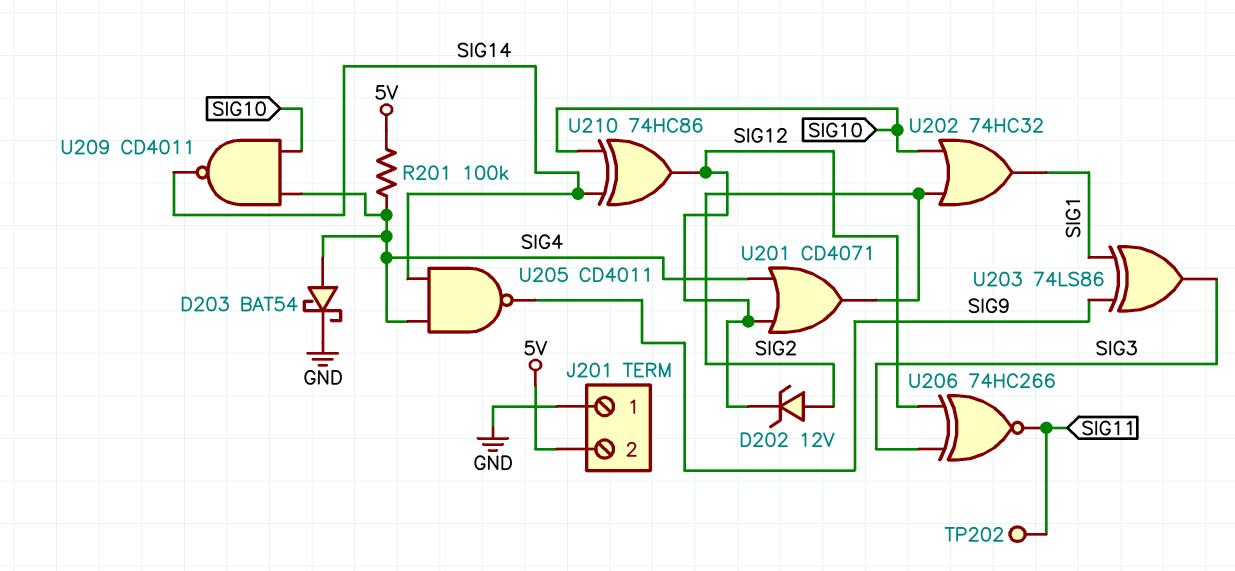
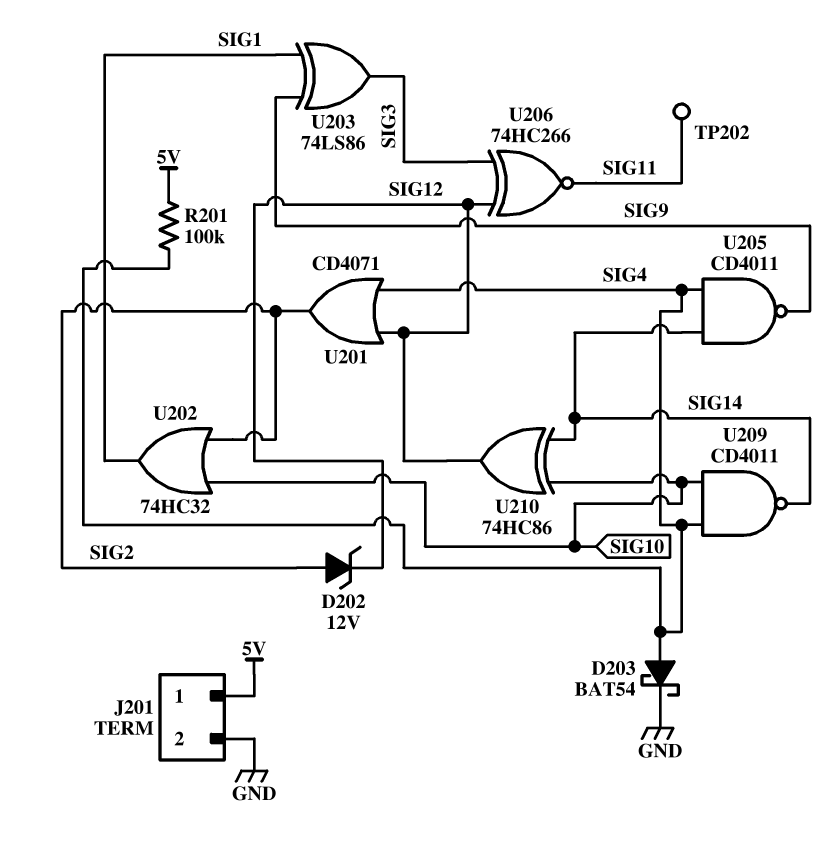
J201 pin 1: GND -> 5V
J201 pin 2: 5V -> GND

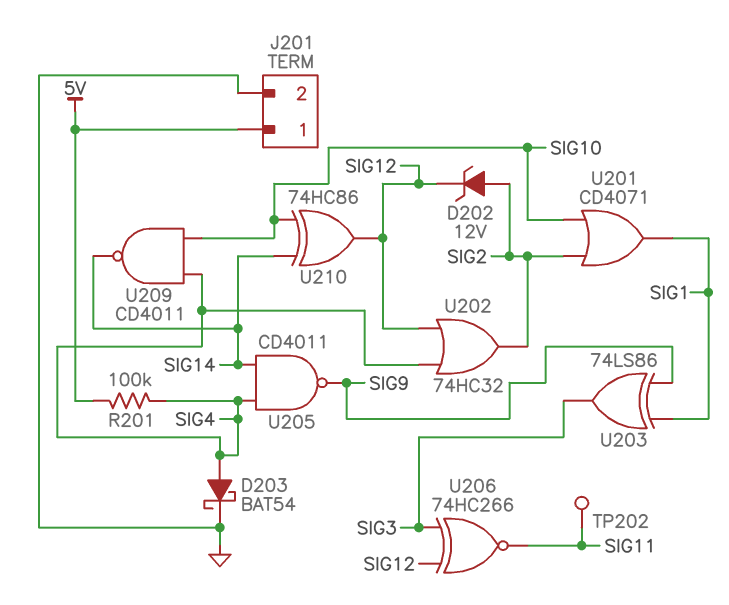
U201: OR CD4071 (in SIG4, in SIG12, out SIG2) -> OR CD4071 (in SIG2, in SIG10, out SIG1)
U202: OR 74HC32 (in SIG2, in SIG10, out SIG1) -> OR 74HC32 (in SIG4, in SIG12, out SIG2)

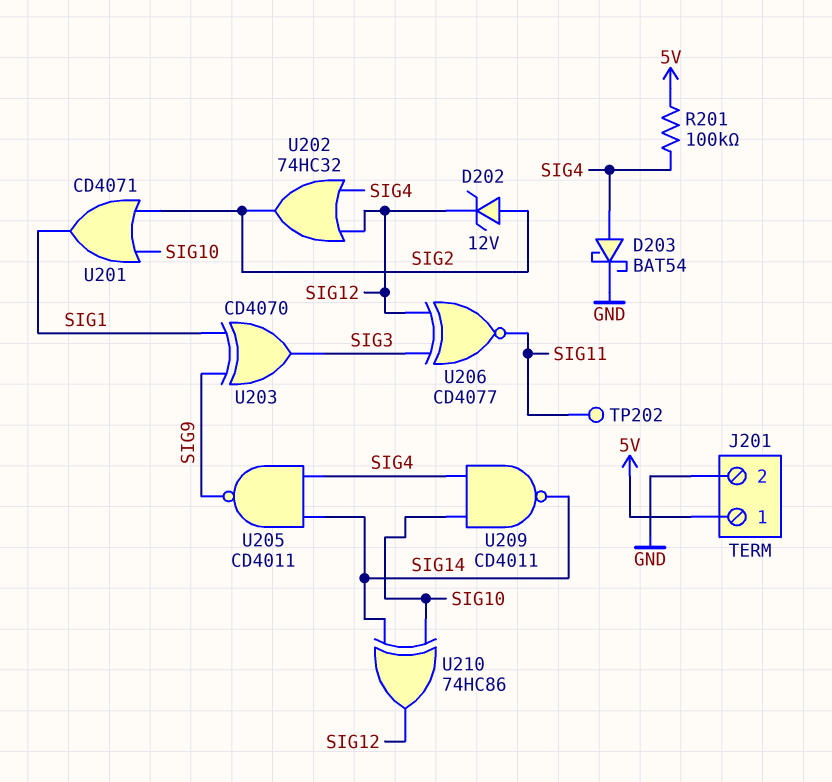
U203: XOR 74LS86 (in SIG1, in SIG9, out SIG3) -> XOR CD4070 (in SIG1, in SIG9, out SIG3)
U206: XNOR 74HC266 (in SIG3, in SIG12, out SIG11) -> XNOR CD4077 (in SIG3, in SIG12, out SIG11)

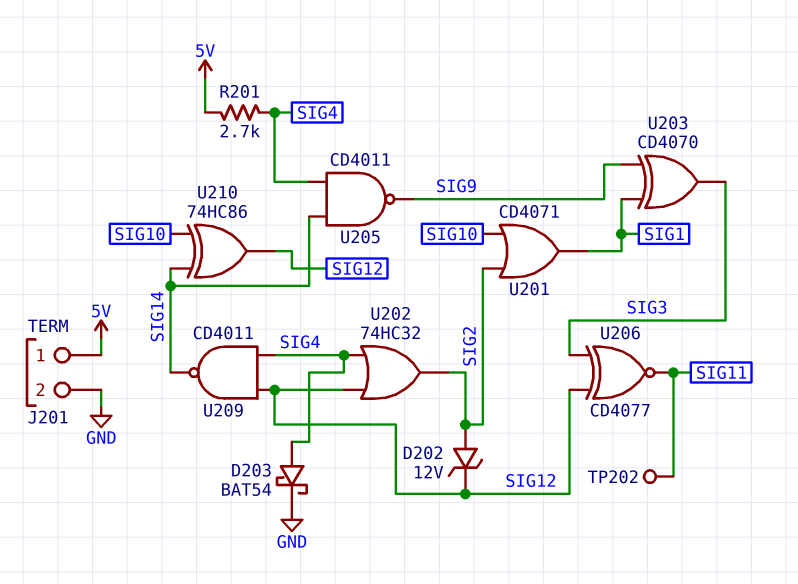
R201: 100k (5V, SIG4) -> 2.7k (5V, SIG4)
U209: NAND CD4011 (in SIG4, in SIG10, out SIG14) -> NAND CD4011 (in SIG4, in SIG12, out SIG14)

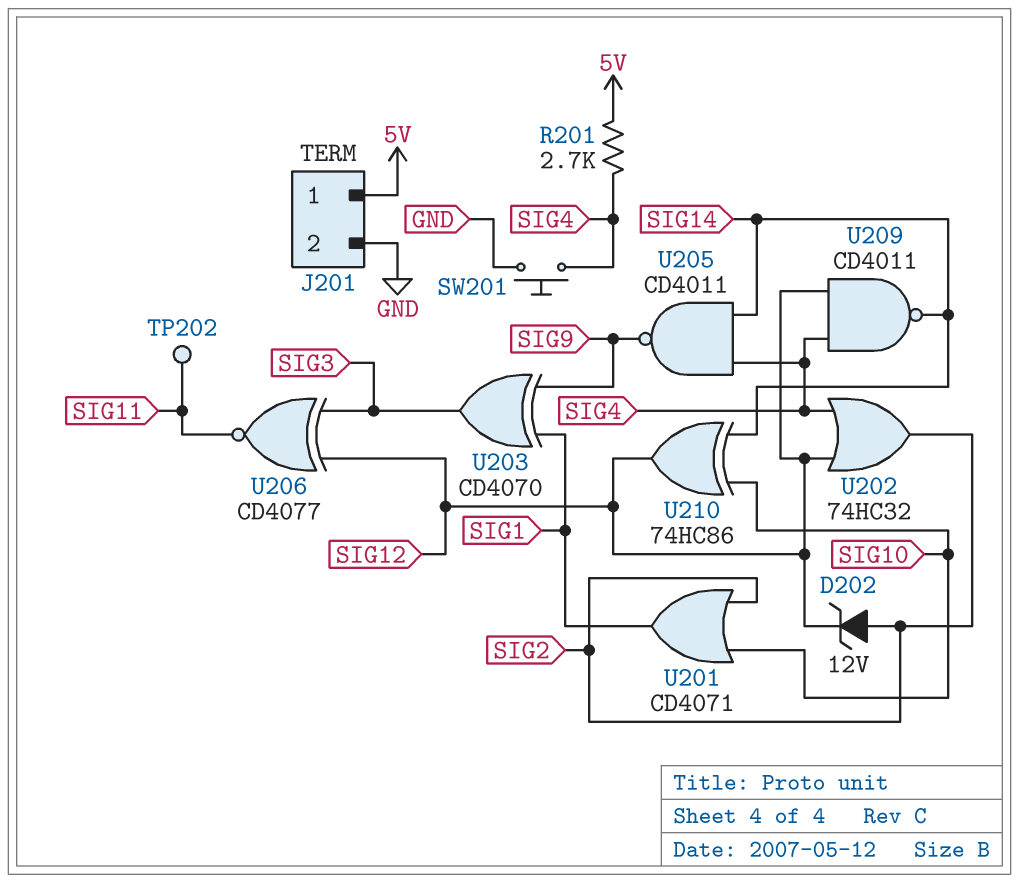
D203: schottky BAT54 (A SIG4, K GND) -> none
SW201: none -> button (GND, SIG4)

